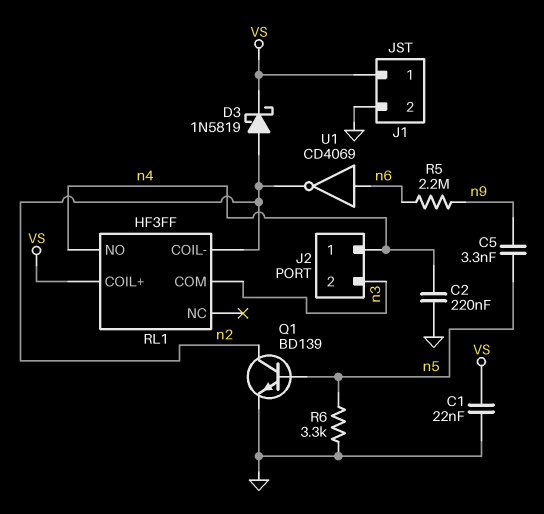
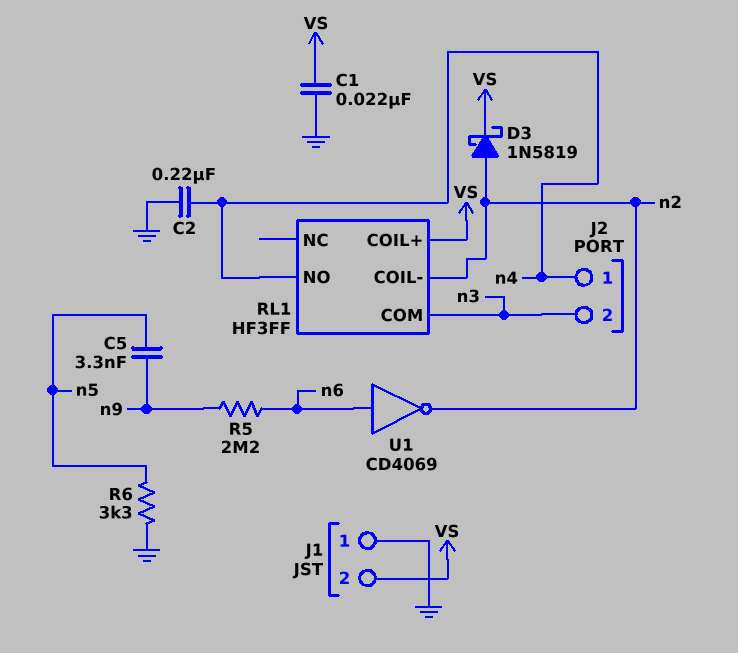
J1 pin 1: VS -> GND
J1 pin 2: GND -> VS
Q1: NPN BD139 (B n5, C n2, E GND) -> none

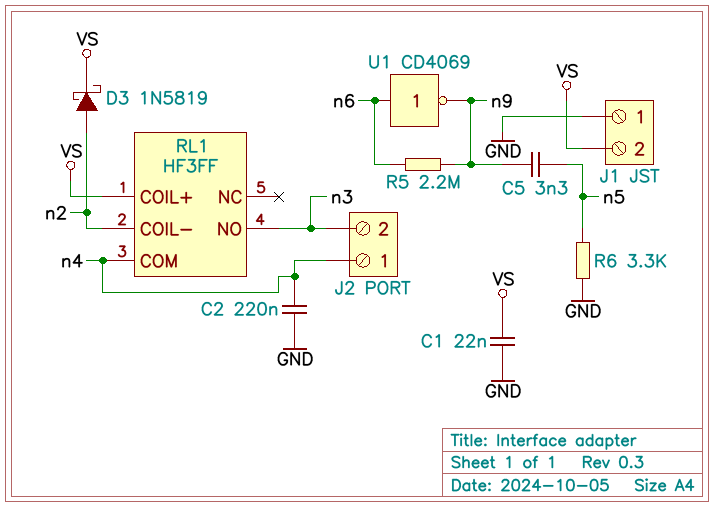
RL1 pin COM: n3 -> n4
RL1 pin NO: n4 -> n3
U1: NOT CD4069 (in n6, out n2) -> NOT CD4069 (in n6, out n9)

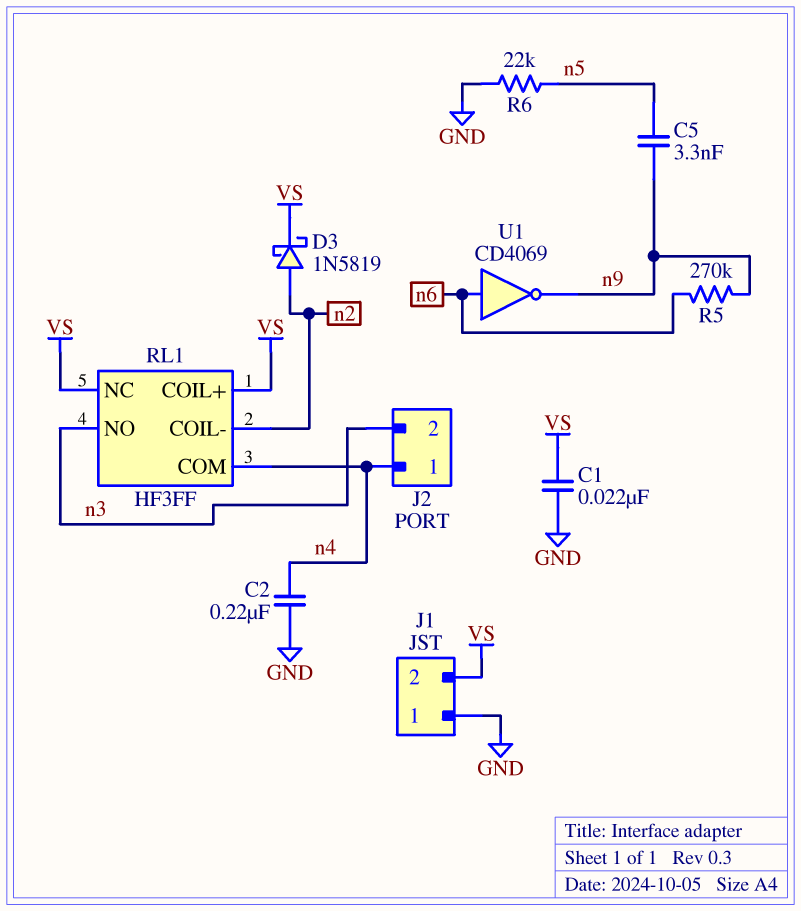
R5: 2.2M (n6, n9) -> 270k (n6, n9)
R6: 3.3k (GND, n5) -> 22k (GND, n5)
RL1 pin NC: none -> VS

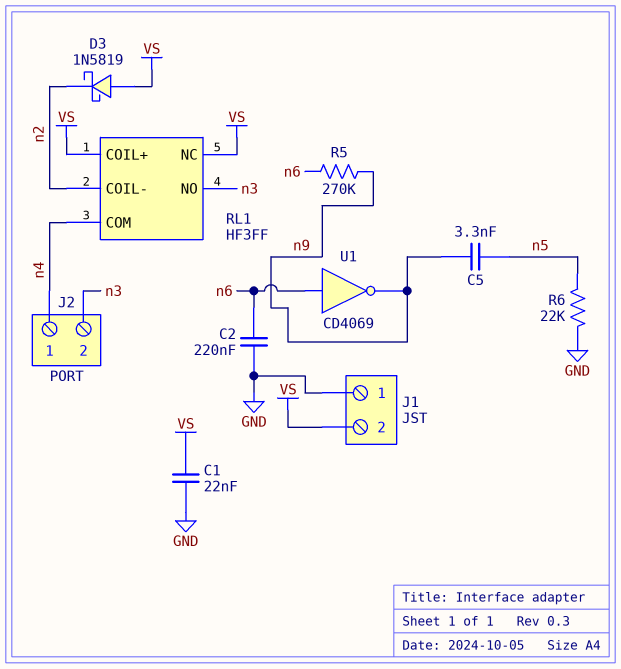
C2: 220nF (GND, n4) -> 220nF (GND, n6)
D3: schottky 1N5819 (A n2, K VS) -> schottky 1N5819 (A VS, K n2)

